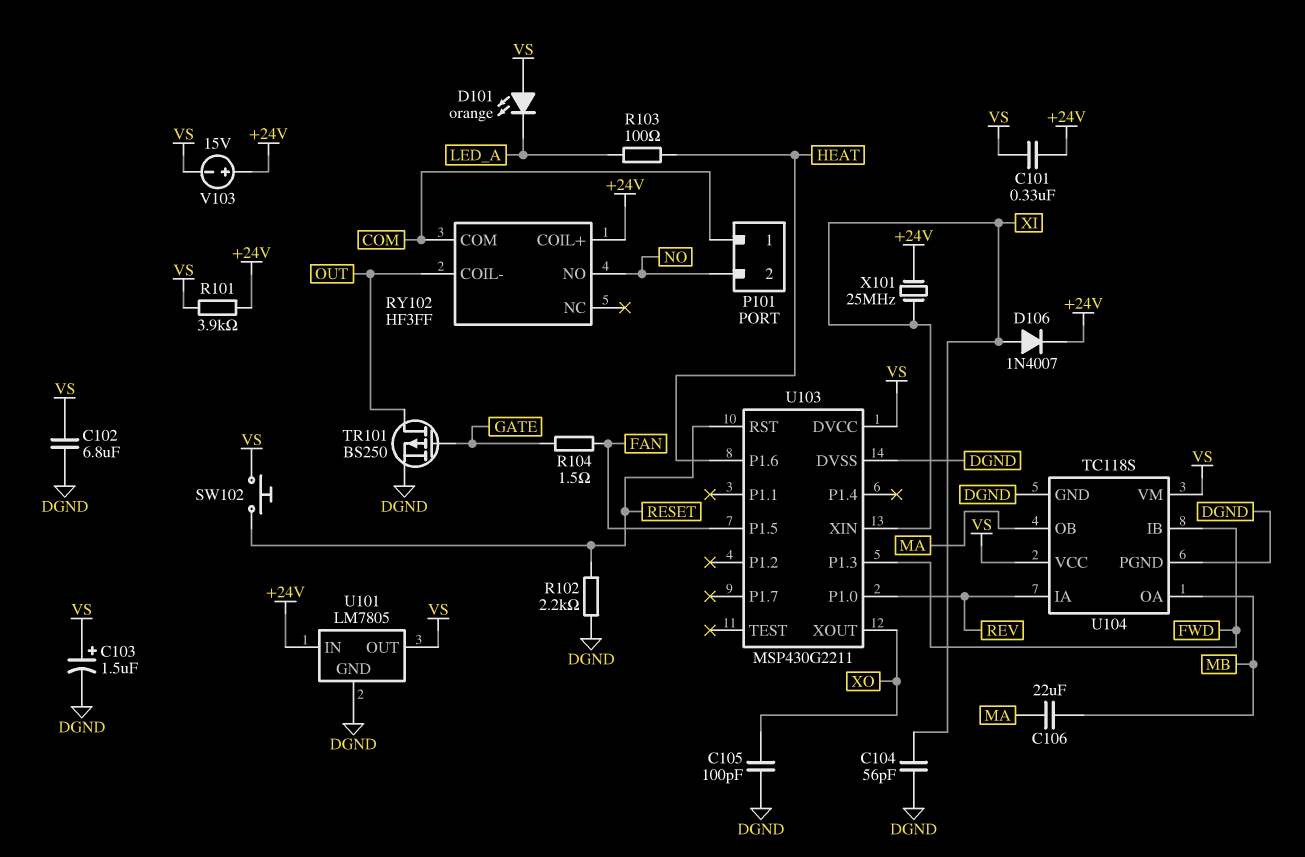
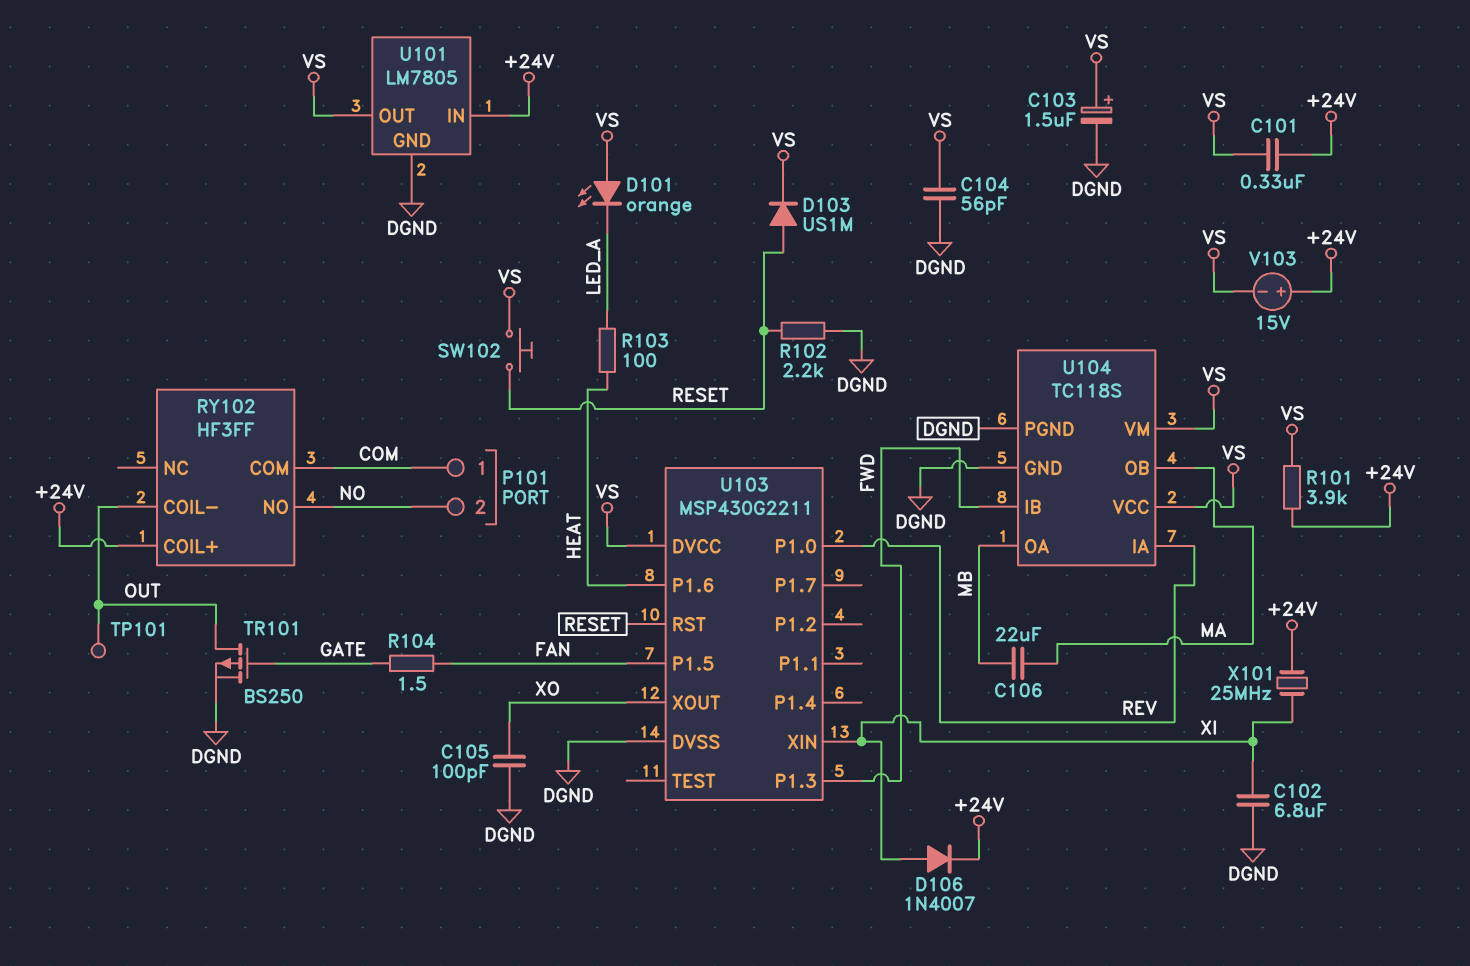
C102: 6.8uF (DGND, VS) -> 6.8uF (DGND, XI)
C104: 56pF (DGND, XI) -> 56pF (DGND, VS)
D103: none -> diode US1M (A RESET, K VS)
TP101: none -> test point (OUT)

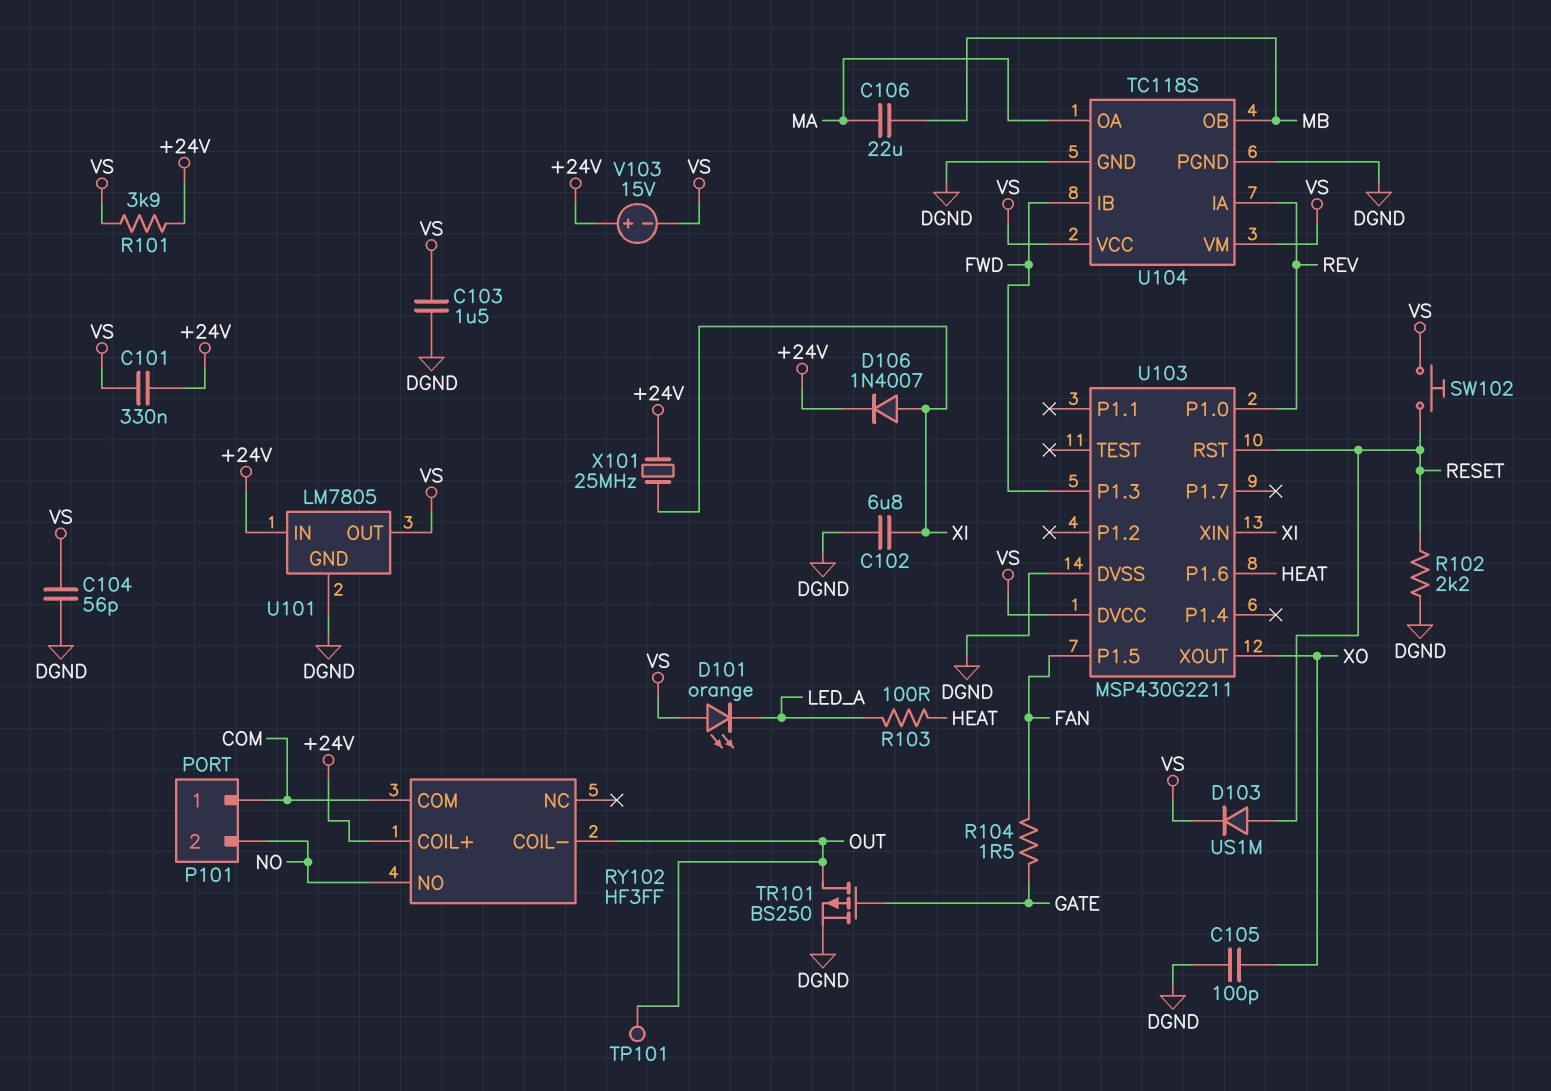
C103: 1.5uF (plus VS, minus DGND) -> 1.5uF (DGND, VS)
U104 pin OA: MB -> MA
U104 pin OB: MA -> MB

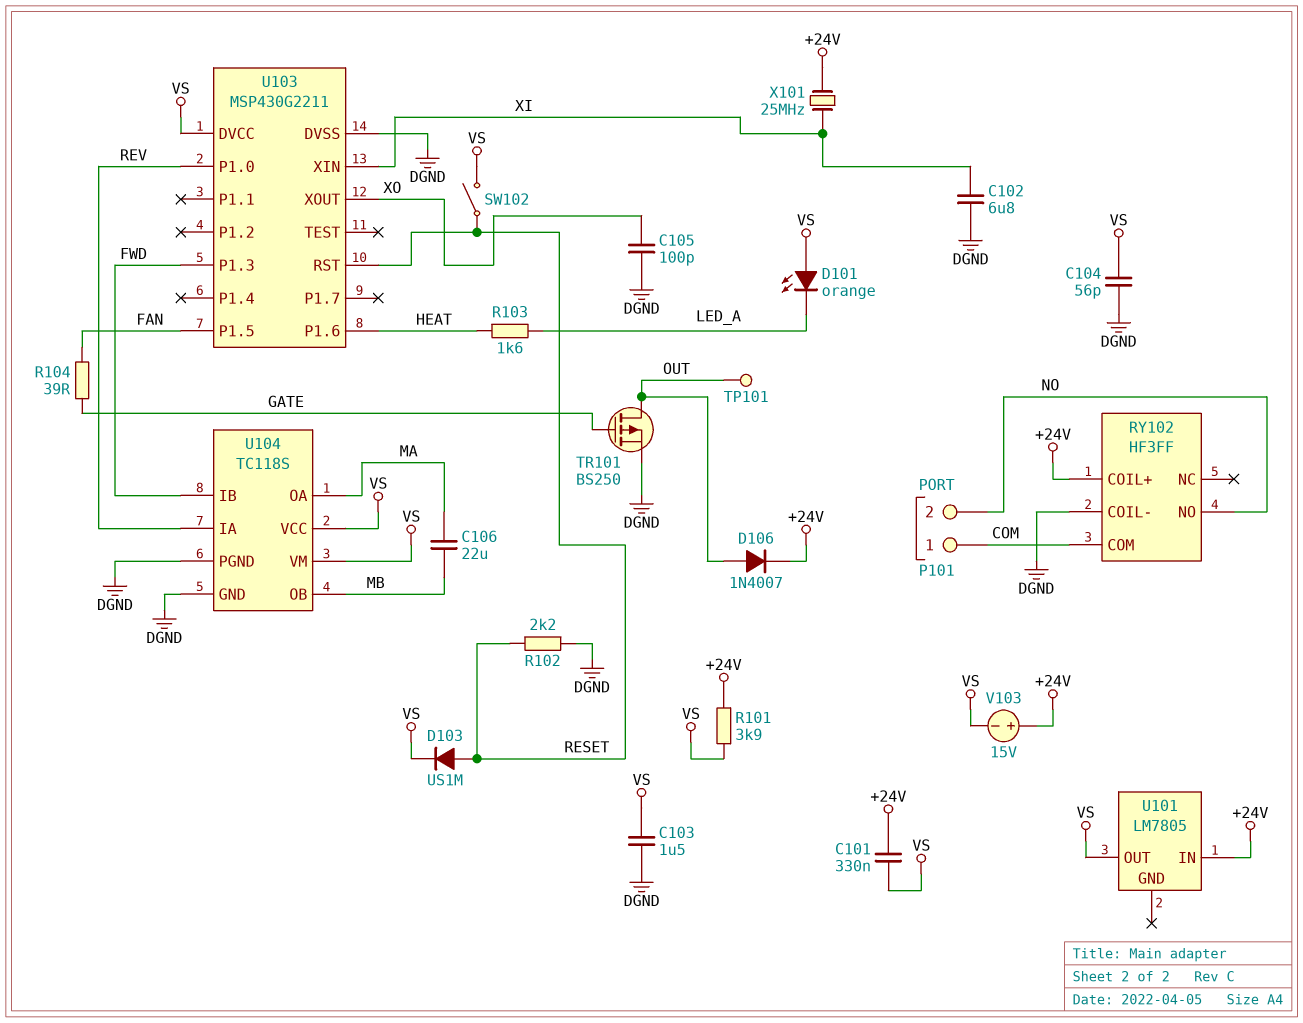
D106: diode 1N4007 (A XI, K +24V) -> diode 1N4007 (A OUT, K +24V)
R103: 100 (HEAT, LED_A) -> 1.6k (HEAT, LED_A)
R104: 1.5 (FAN, GATE) -> 39 (FAN, GATE)
RY102 pin COIL-: OUT -> DGND
SW102: button (RESET, VS) -> switch (RESET, VS)
U101 pin GND: DGND -> none

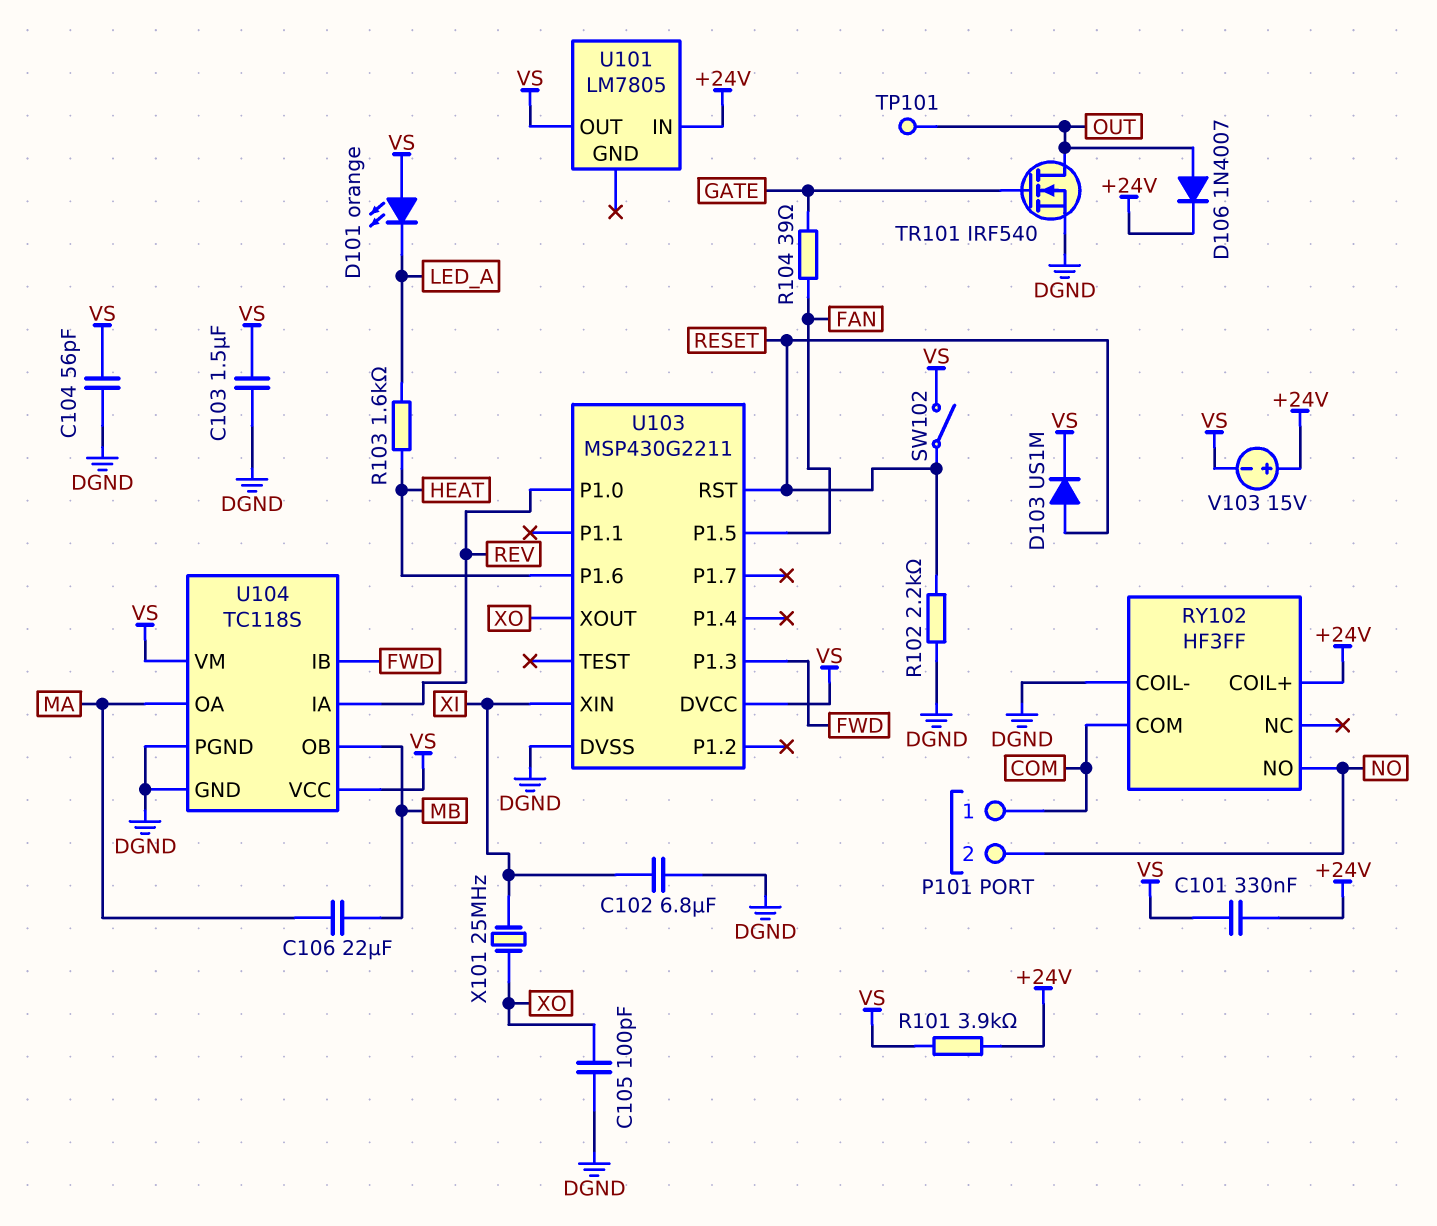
TR101: PMOS BS250 (G GATE, D OUT, S DGND) -> NMOS IRF540 (G GATE, D OUT, S DGND)
X101: 25MHz (+24V, XI) -> 25MHz (XI, XO)

